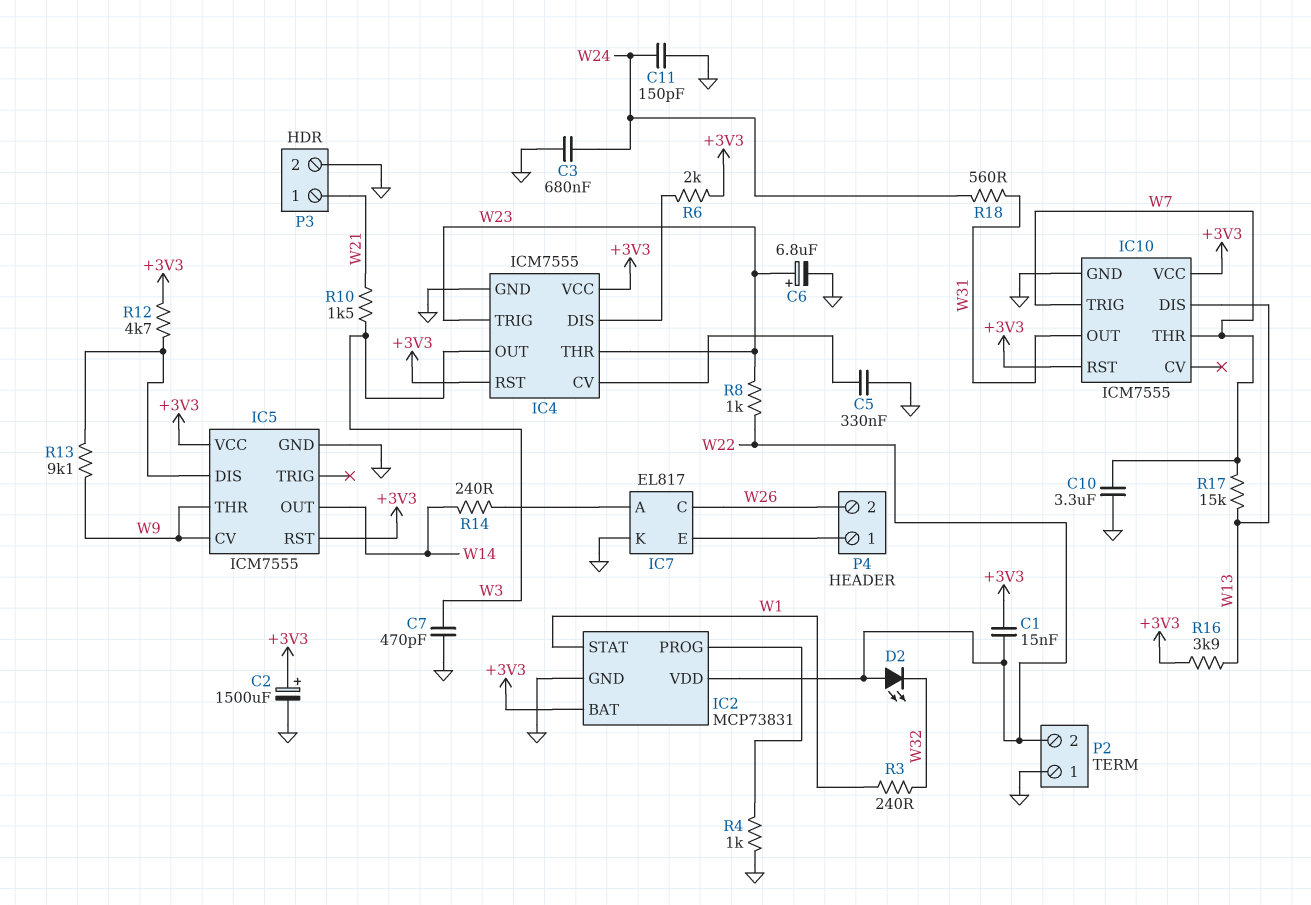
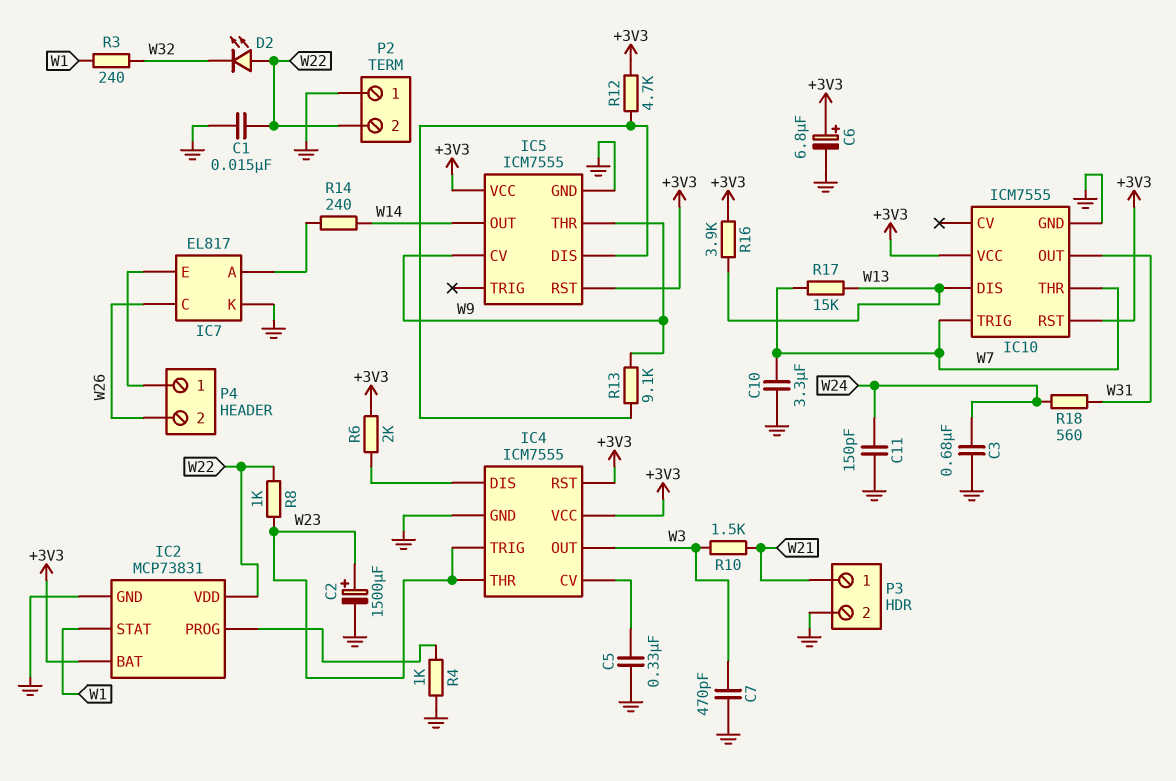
C1: 15nF (+3V3, W22) -> 15nF (GND, W22)
C2: 1500uF (plus +3V3, minus GND) -> 1500uF (plus W23, minus GND)
C6: 6.8uF (plus W23, minus GND) -> 6.8uF (plus +3V3, minus GND)

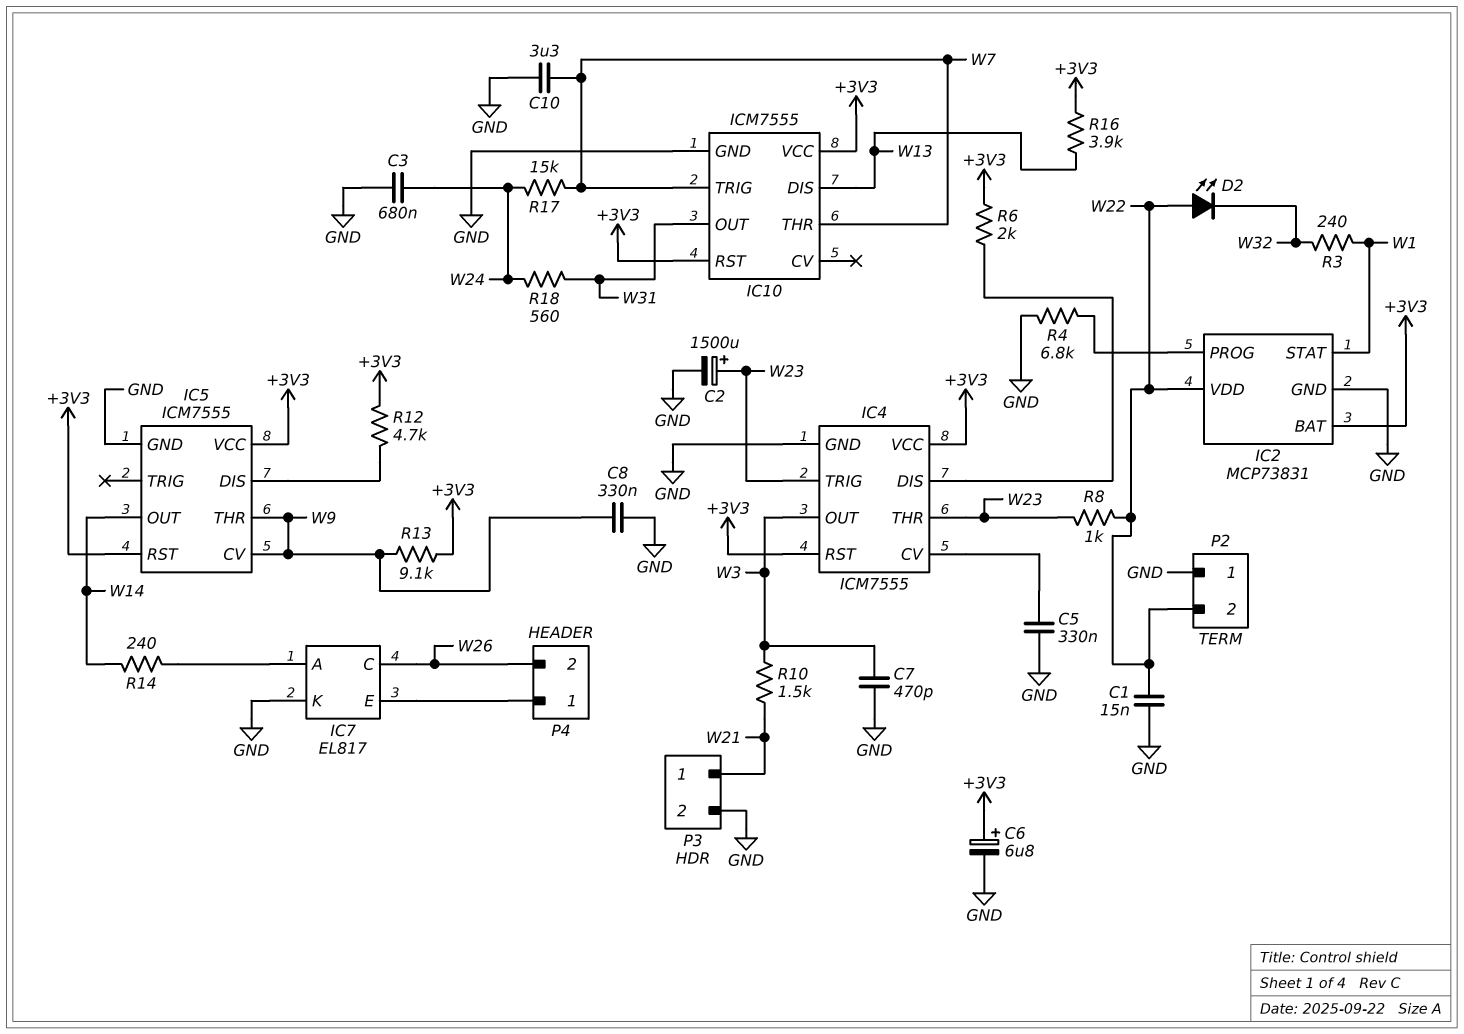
C8: none -> 330nF (GND, W9)
C11: 150pF (GND, W24) -> none
R4: 1k (GND, IC2/PROG) -> 6.8k (GND, IC2/PROG)
R13: 9.1k (IC5/DIS, W9) -> 9.1k (+3V3, W9)
R17: 15k (W7, W13) -> 15k (W7, W24)

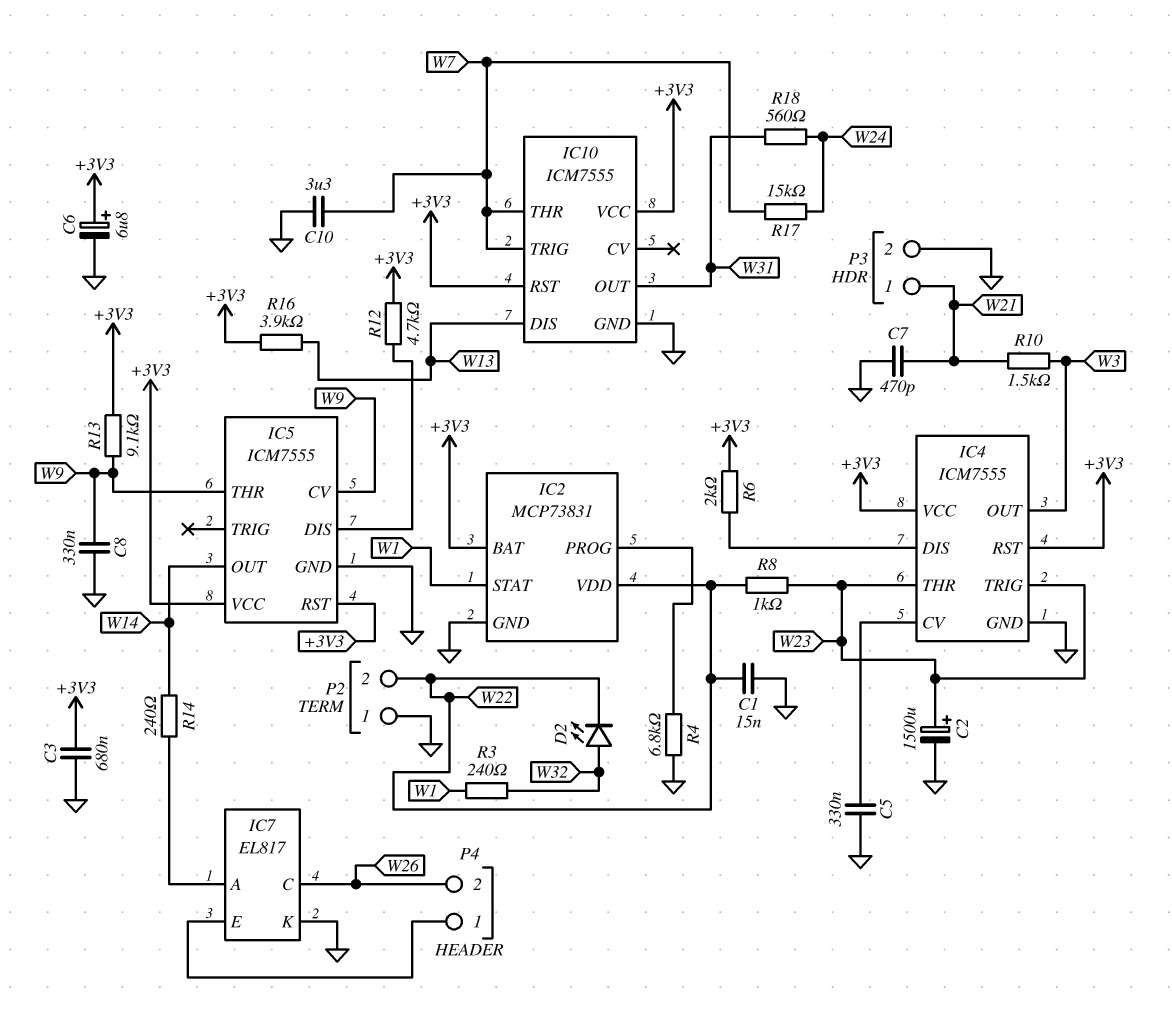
C3: 680nF (GND, W24) -> 680nF (+3V3, GND)
C7: 470pF (GND, W3) -> 470pF (GND, W21)
D2: LED (A W22, K W32) -> LED (A W32, K W22)

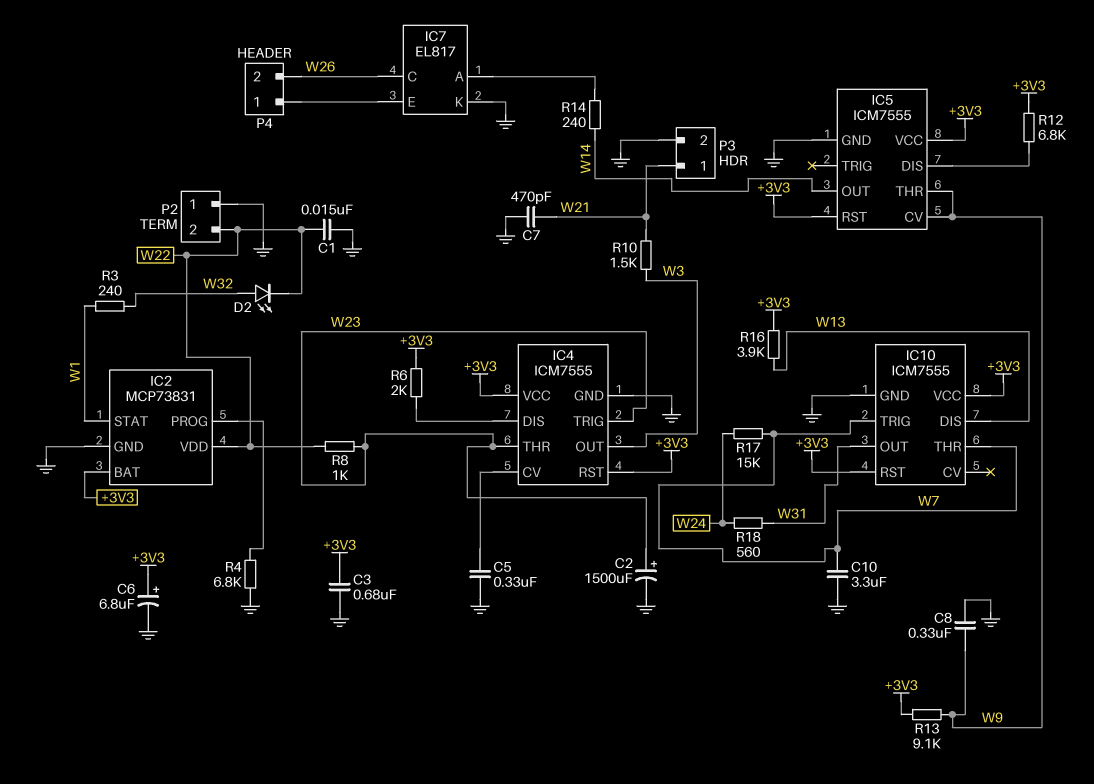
R12: 4.7k (+3V3, IC5/DIS) -> 6.8k (+3V3, IC5/DIS)

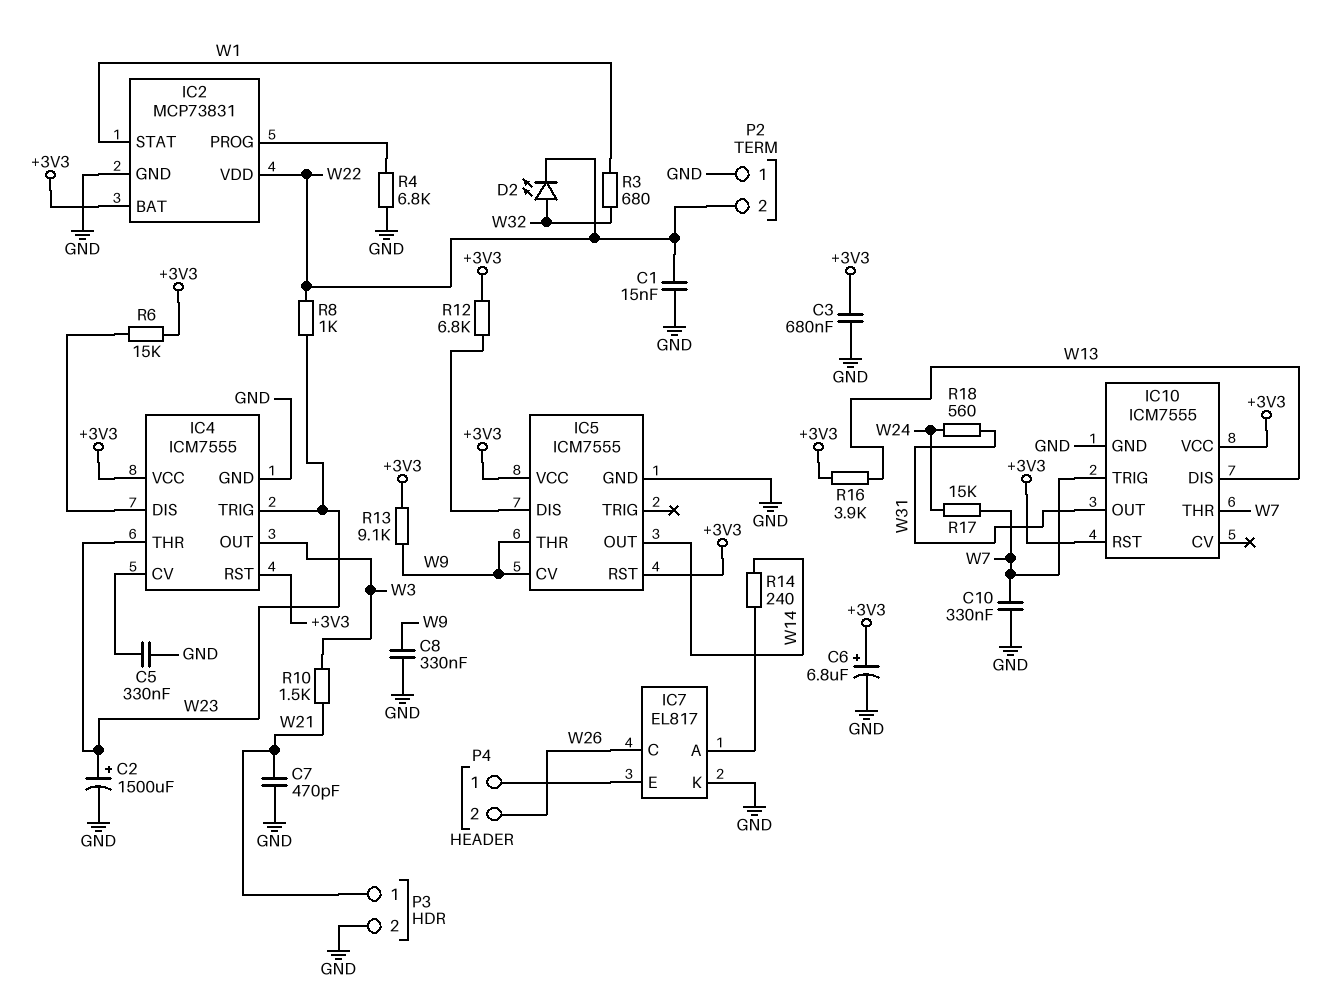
C10: 3.3uF (GND, W7) -> 330nF (GND, W7)
R3: 240 (W1, W32) -> 680 (W1, W32)
R6: 2k (+3V3, IC4/DIS) -> 15k (+3V3, IC4/DIS)

